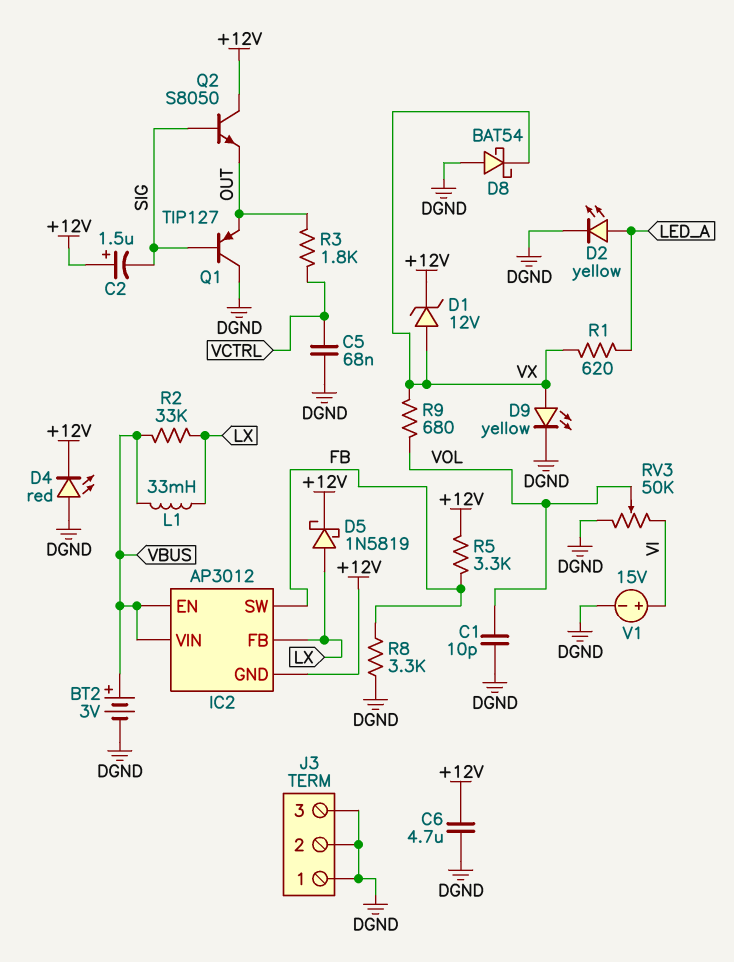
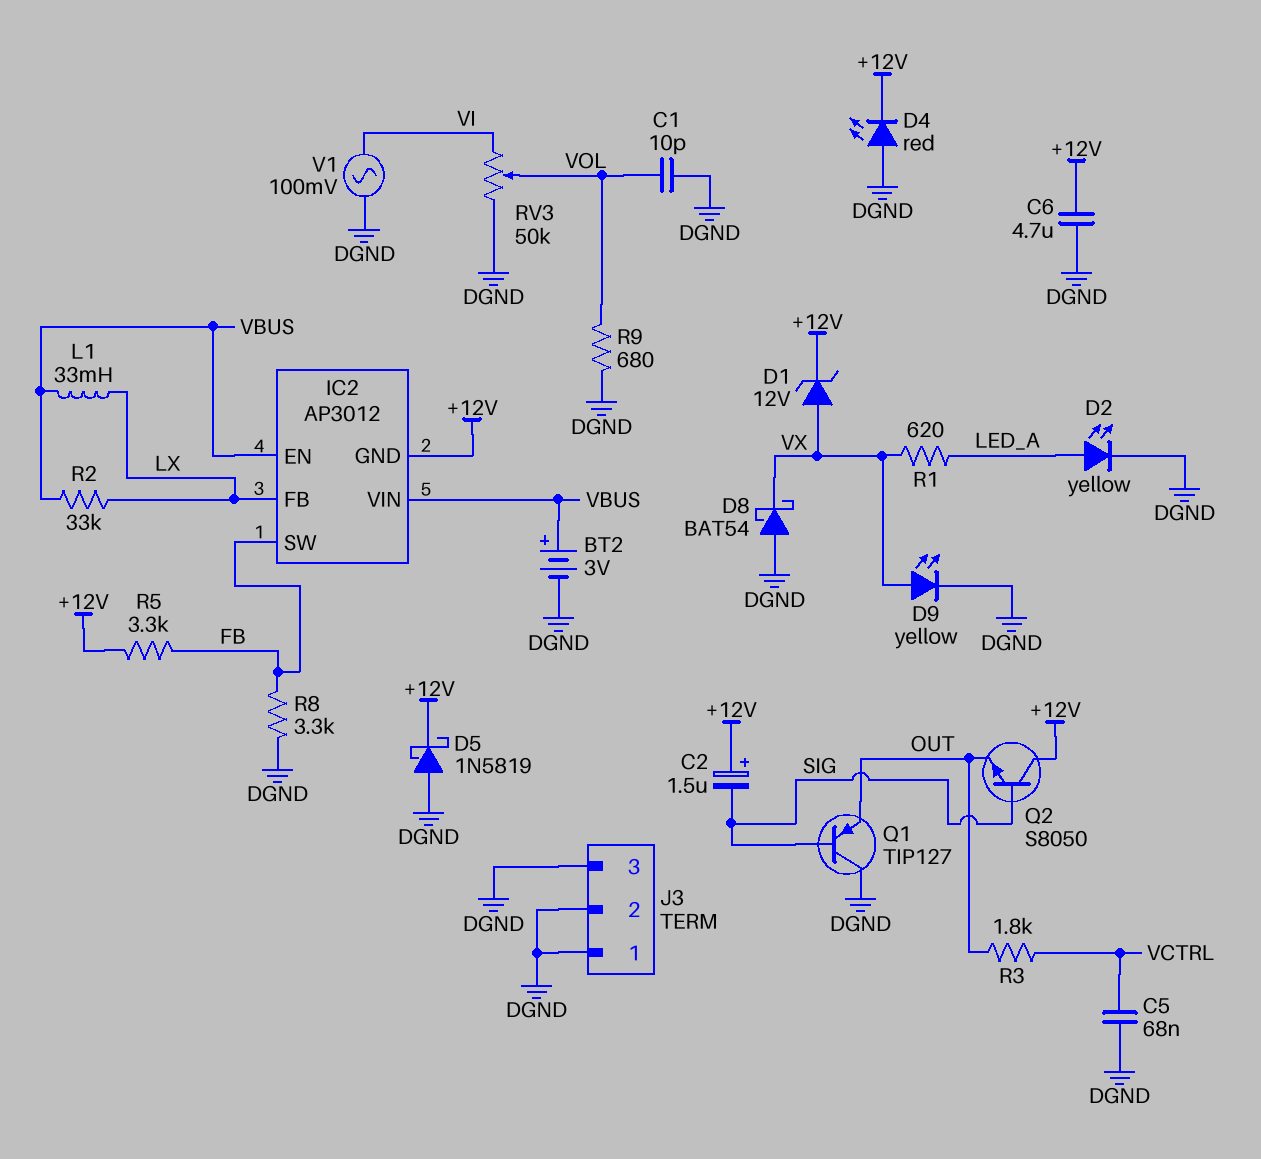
D5: schottky 1N5819 (A LX, K +12V) -> schottky 1N5819 (A DGND, K +12V)
R9: 680 (VOL, VX) -> 680 (DGND, VOL)
V1: 15V (plus VI, minus DGND) -> AC 100mV (DGND, VI)

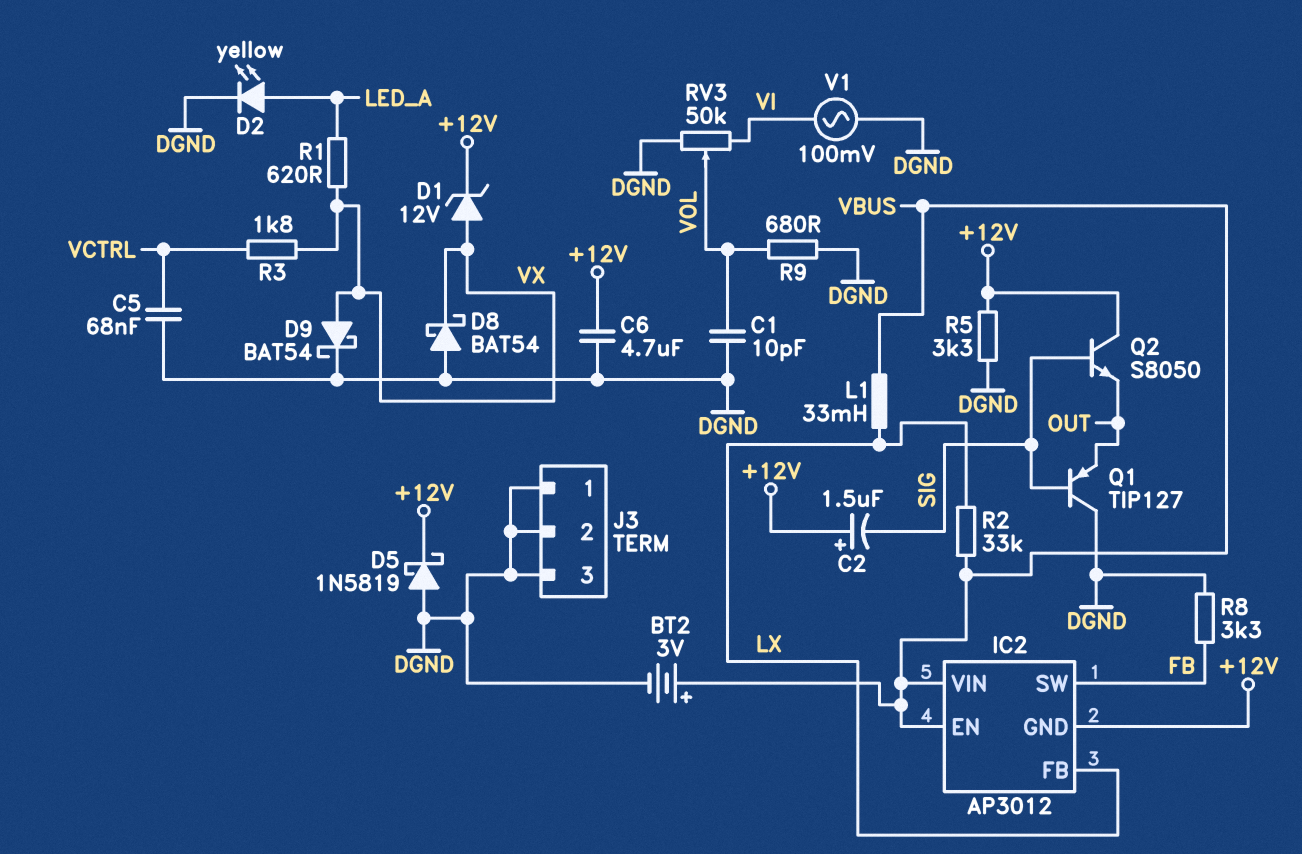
D4: LED red (A DGND, K +12V) -> none
D9: LED yellow (A VX, K DGND) -> schottky BAT54 (A VX, K DGND)
R3: 1.8k (OUT, VCTRL) -> 1.8k (VCTRL, VX)
R5: 3.3k (+12V, FB) -> 3.3k (+12V, DGND)

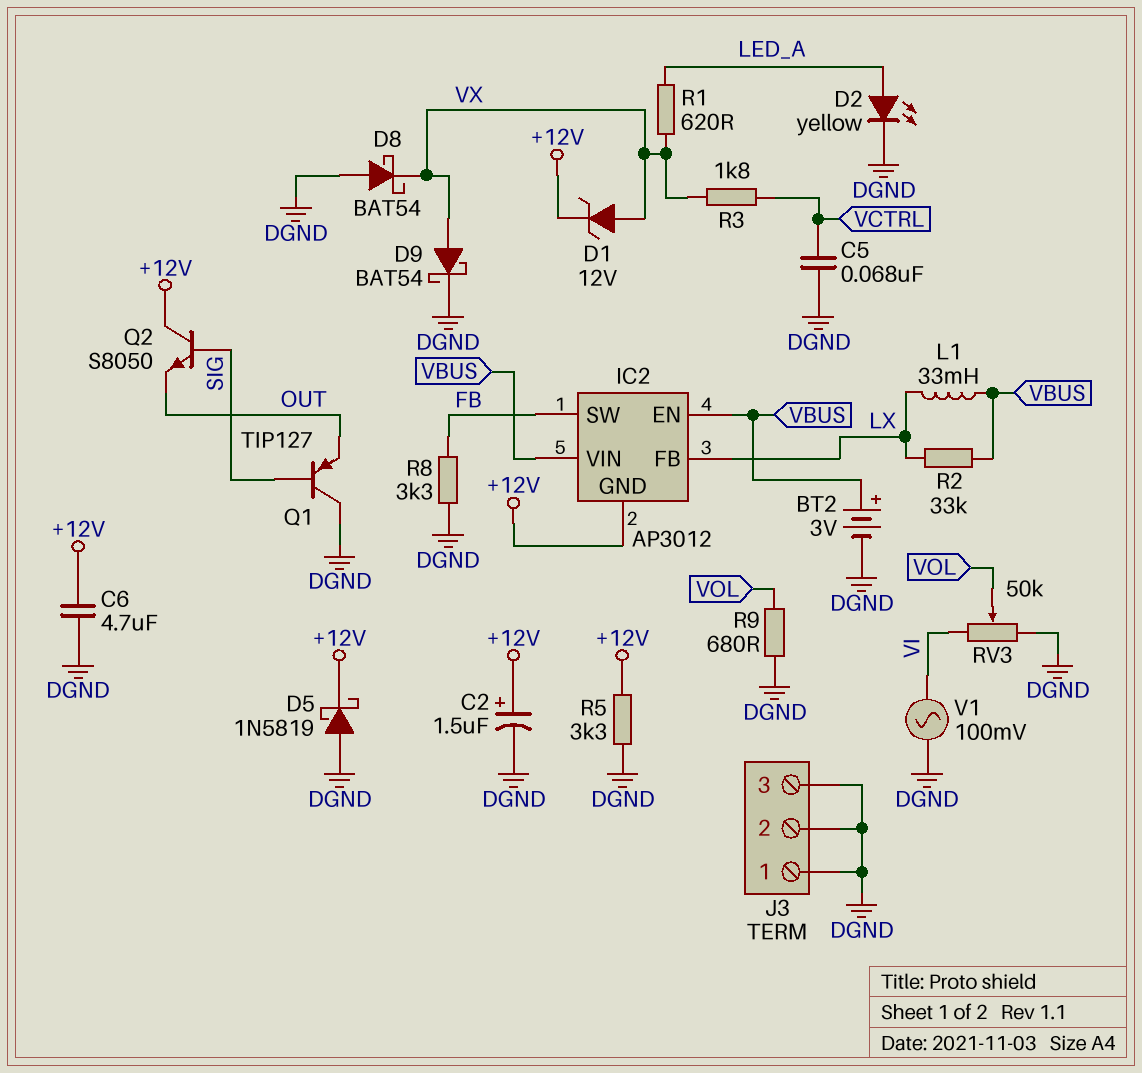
C1: 10pF (DGND, VOL) -> none
C2: 1.5uF (plus +12V, minus SIG) -> 1.5uF (plus +12V, minus DGND)

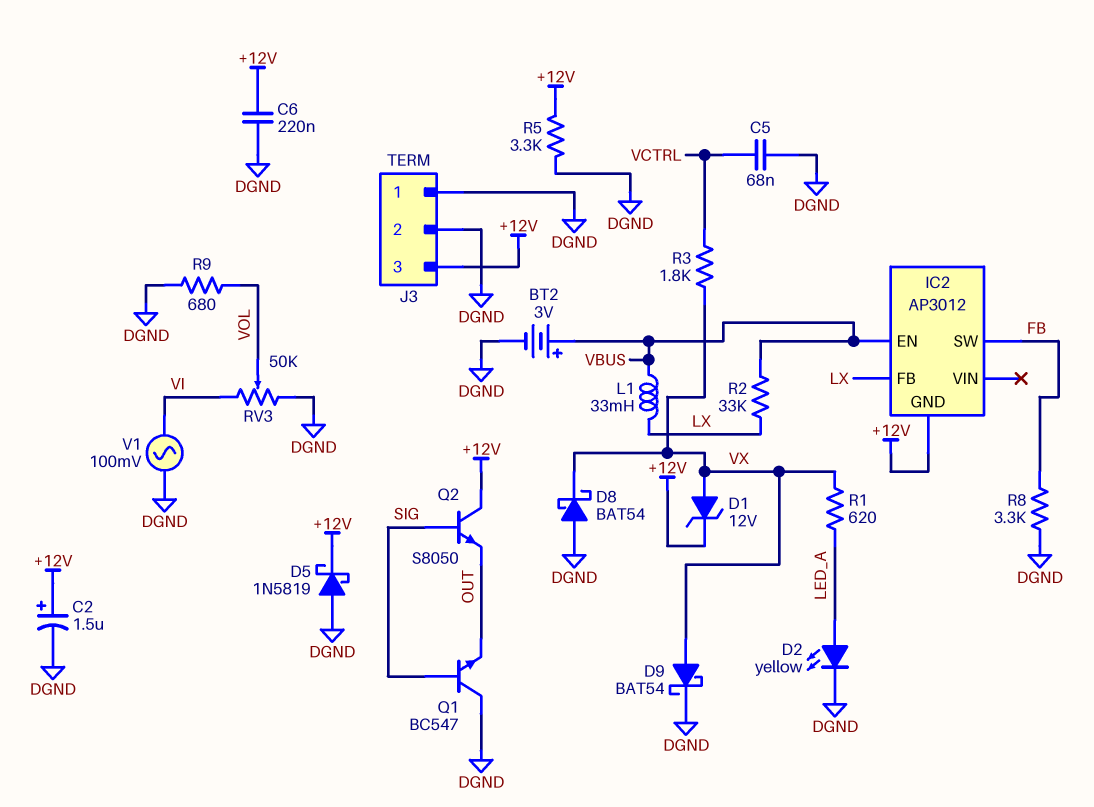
C6: 4.7uF (+12V, DGND) -> 220nF (+12V, DGND)
IC2 pin VIN: VBUS -> none
J3 pin 3: DGND -> +12V
Q1: PNP TIP127 (B SIG, C DGND, E OUT) -> NPN BC547 (B SIG, C DGND, E OUT)

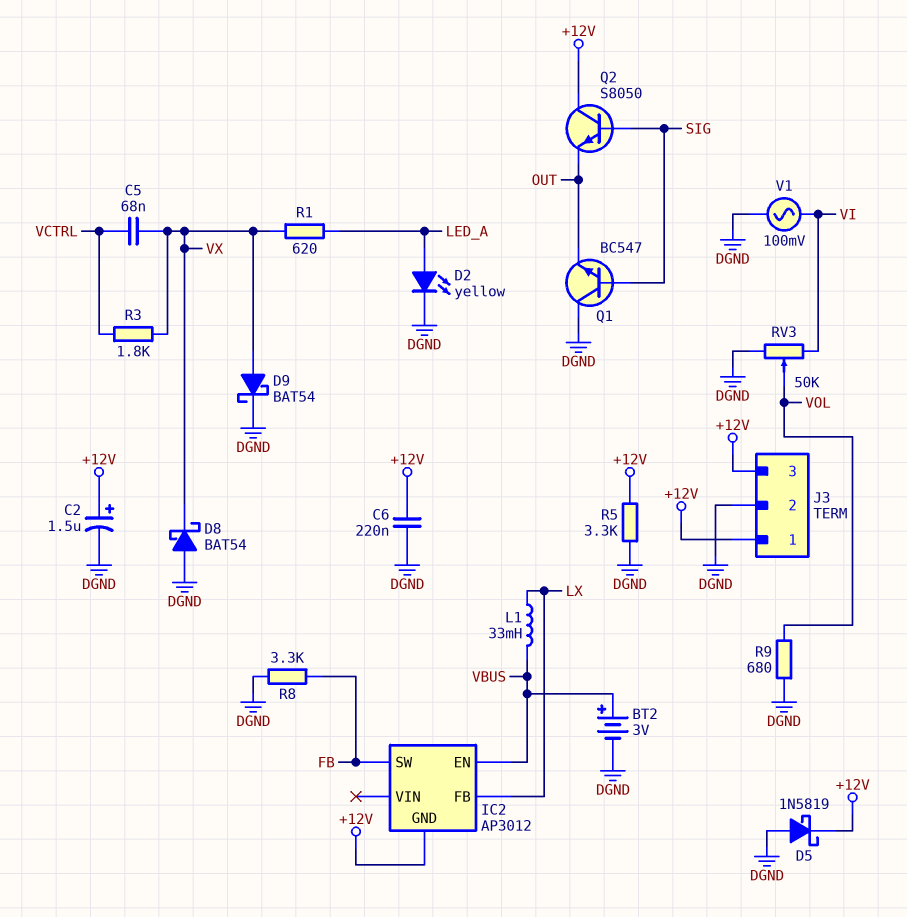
C5: 68nF (DGND, VCTRL) -> 68nF (VCTRL, VX)
D1: zener 12V (A VX, K +12V) -> none
J3 pin 1: DGND -> +12V
R2: 33k (LX, VBUS) -> none

